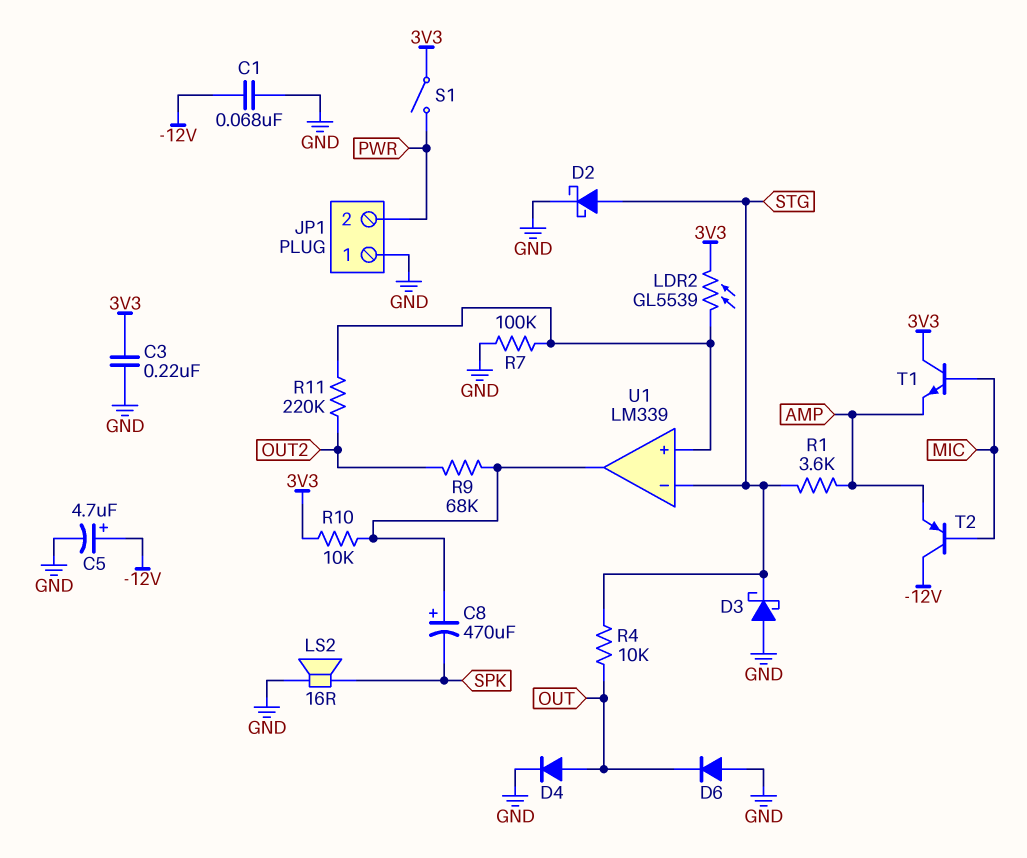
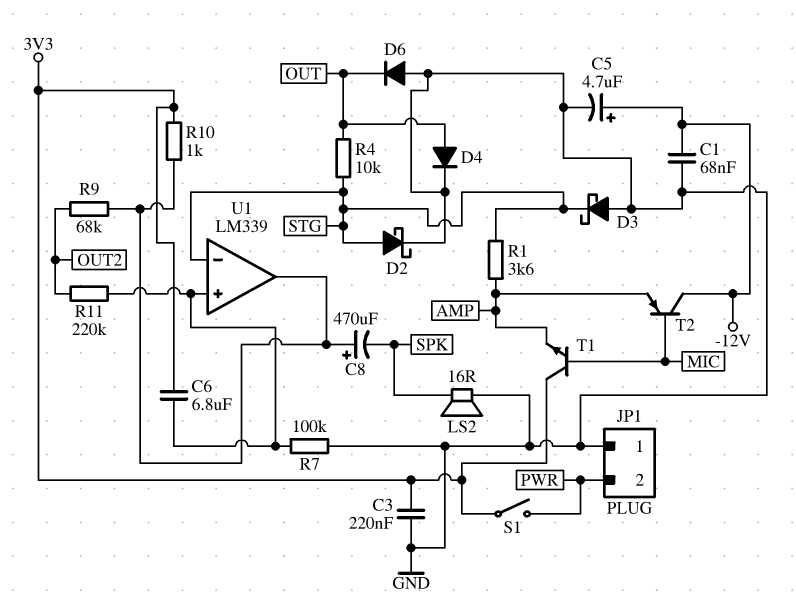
C6: none -> 6.8uF (3V3, U1/in+)
LDR2: GL5539 (3V3, U1/in+) -> none
R10: 10k (3V3, U1/out) -> 1k (3V3, U1/out)

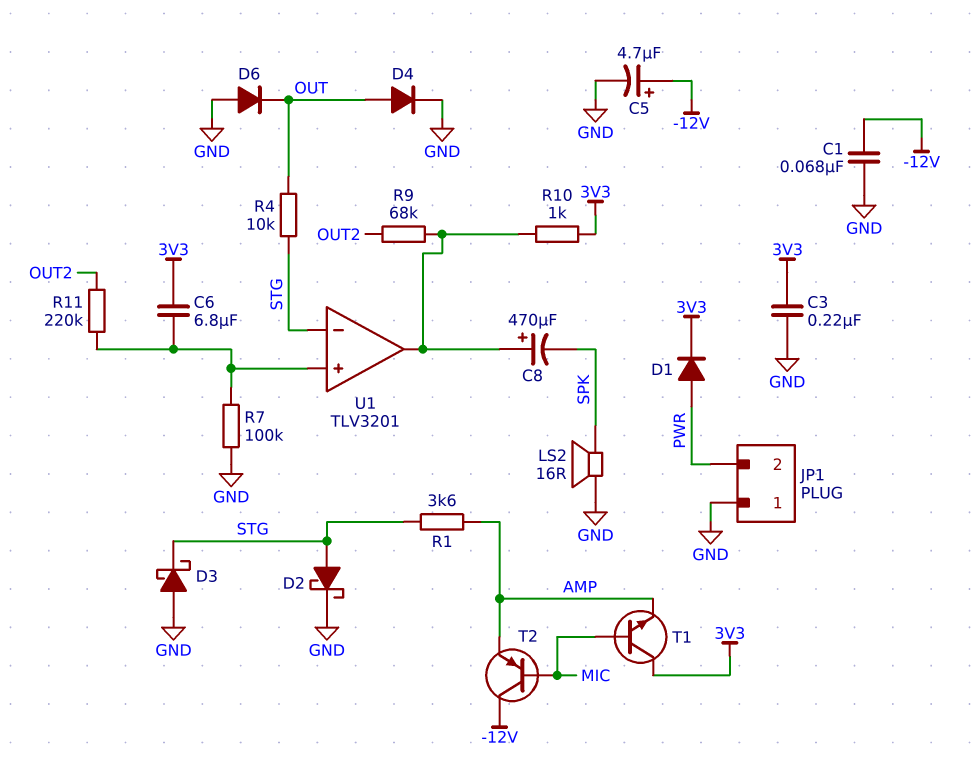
D1: none -> diode (A PWR, K 3V3)
S1: switch (3V3, PWR) -> none
U1: LM339 -> TLV3201

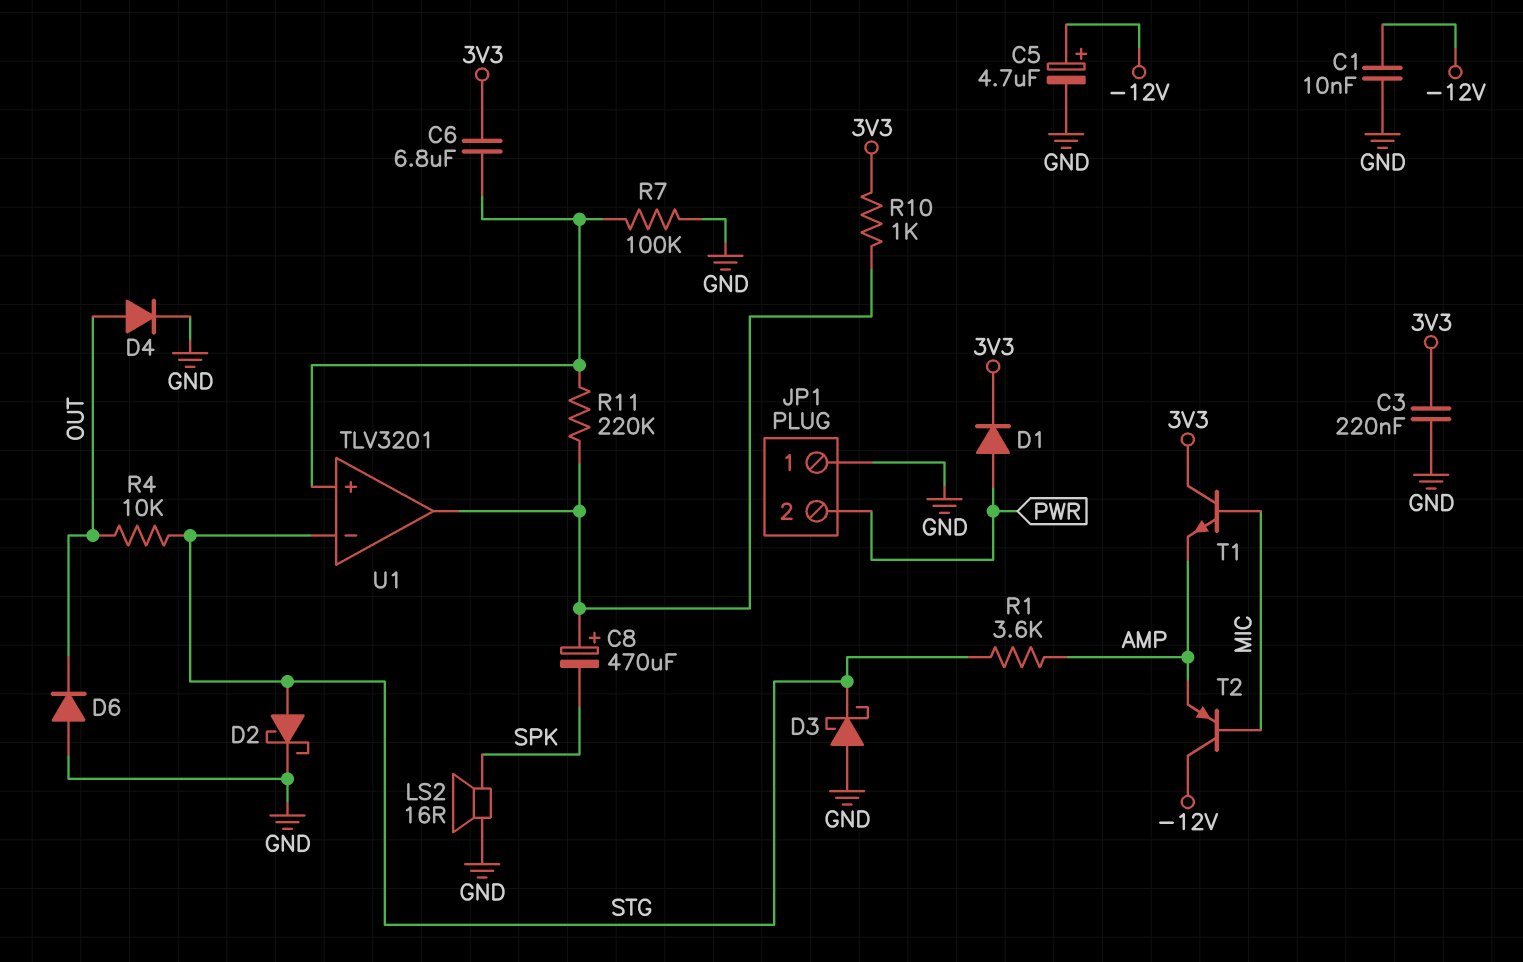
C1: 68nF (-12V, GND) -> 10nF (-12V, GND)
R9: 68k (OUT2, U1/out) -> none
R11: 220k (OUT2, U1/in+) -> 220k (U1/in+, U1/out)

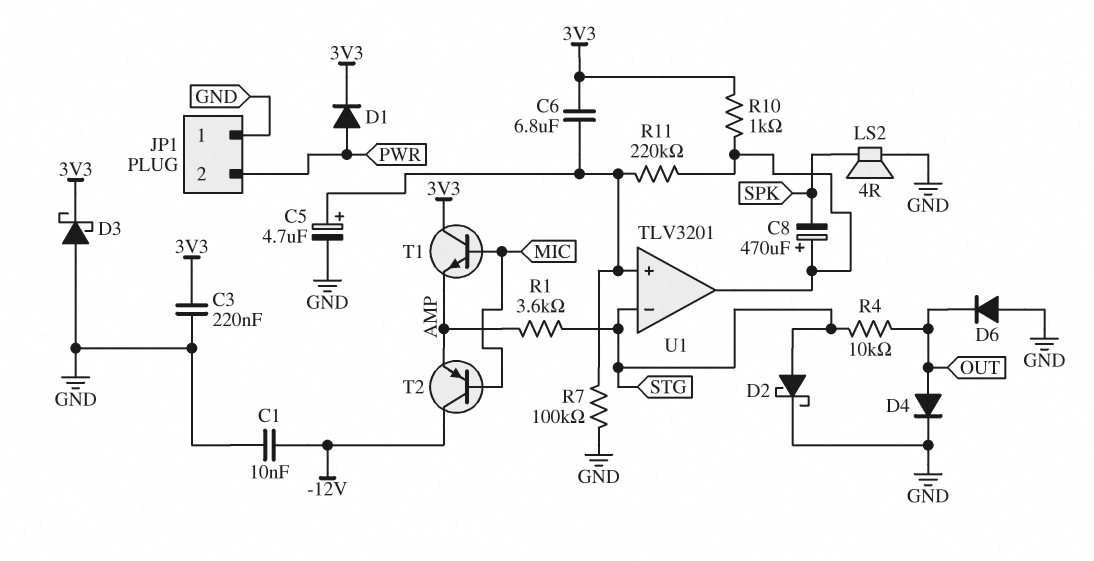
C5: 4.7uF (plus -12V, minus GND) -> 4.7uF (plus U1/in+, minus GND)
D3: schottky (A GND, K STG) -> schottky (A GND, K 3V3)
LS2: speaker 16R (GND, SPK) -> speaker 4R (GND, SPK)

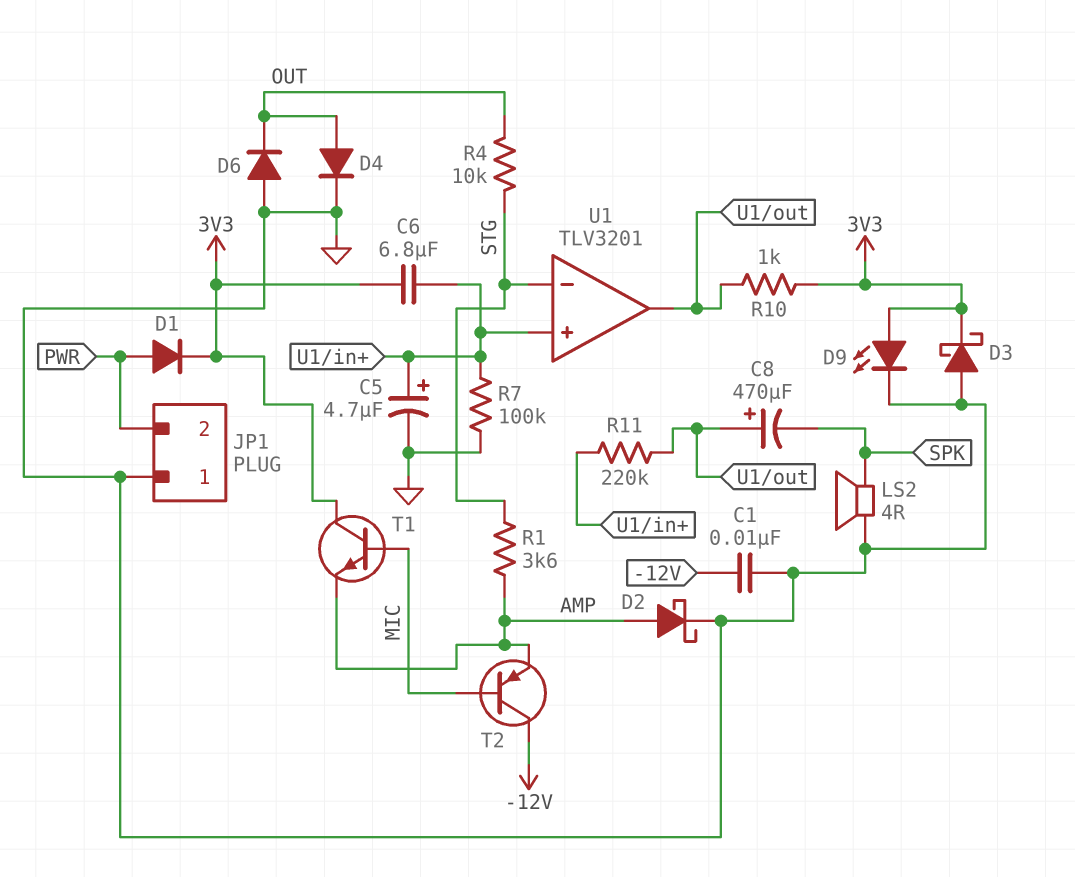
C3: 220nF (3V3, GND) -> none
D2: schottky (A STG, K GND) -> schottky (A AMP, K GND)
D9: none -> LED (A 3V3, K GND)

